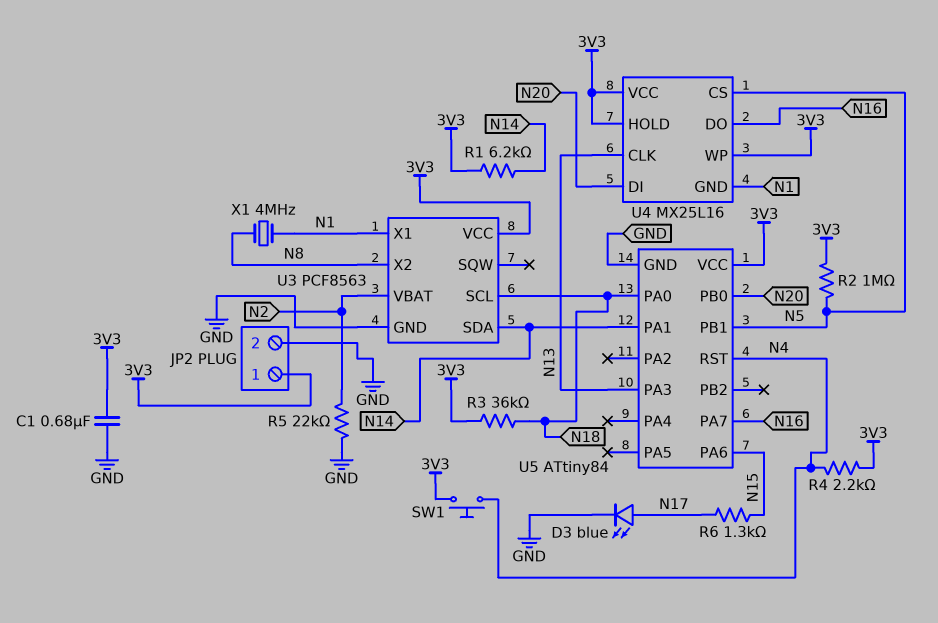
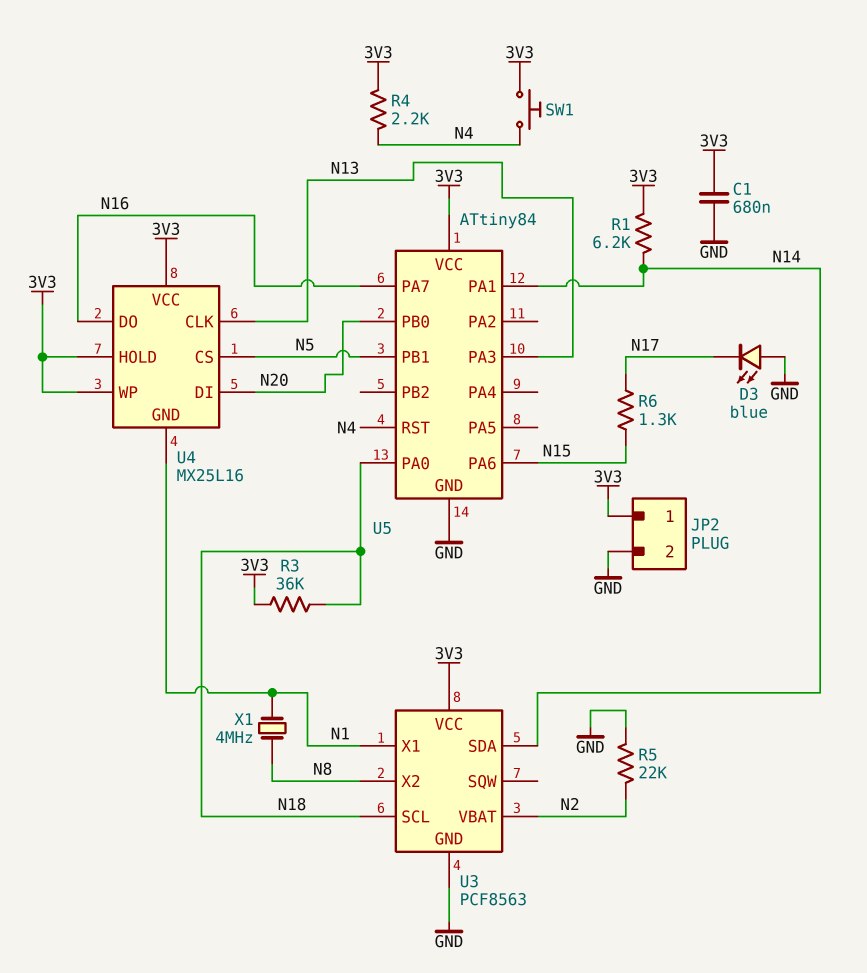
D3: LED blue (A N17, K GND) -> LED blue (A GND, K N17)
R2: 1M (3V3, N5) -> none

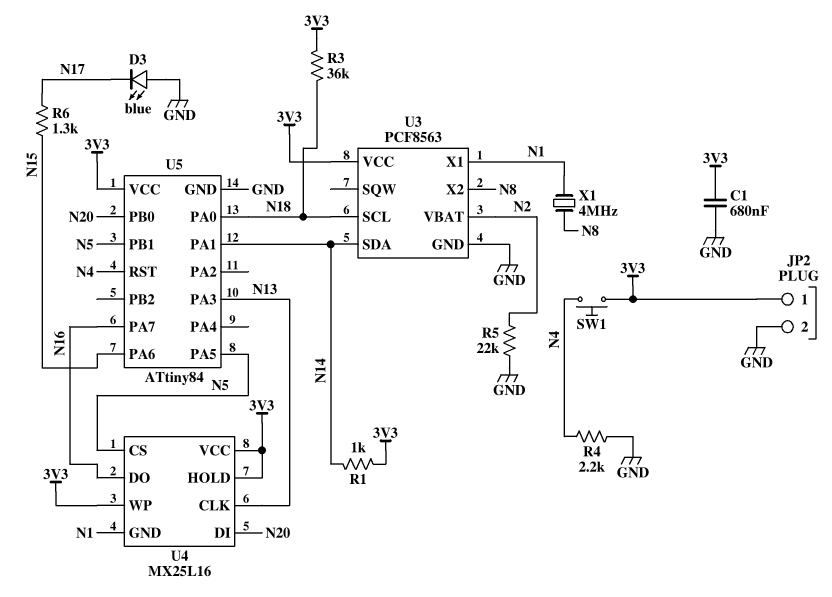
R1: 6.2k (3V3, N14) -> 1k (3V3, N14)
R4: 2.2k (3V3, N4) -> 2.2k (GND, N4)
U5 pin PA5: none -> N5

